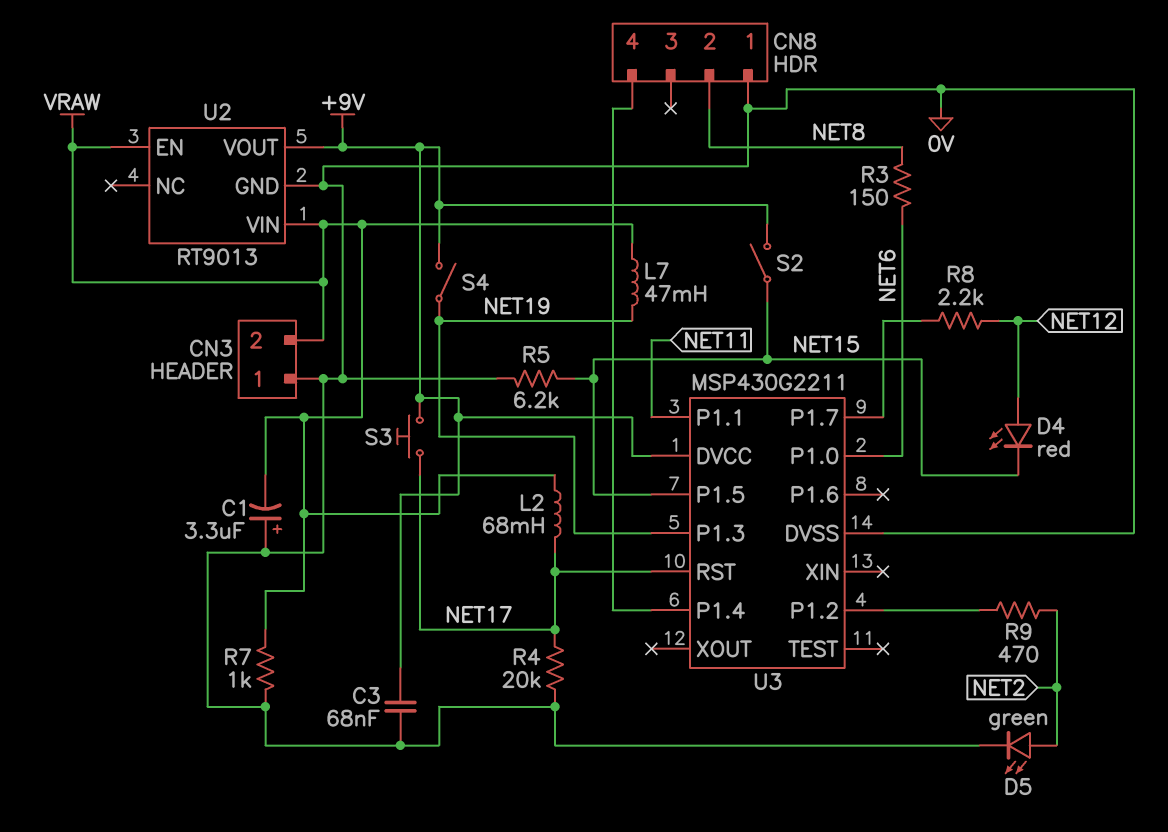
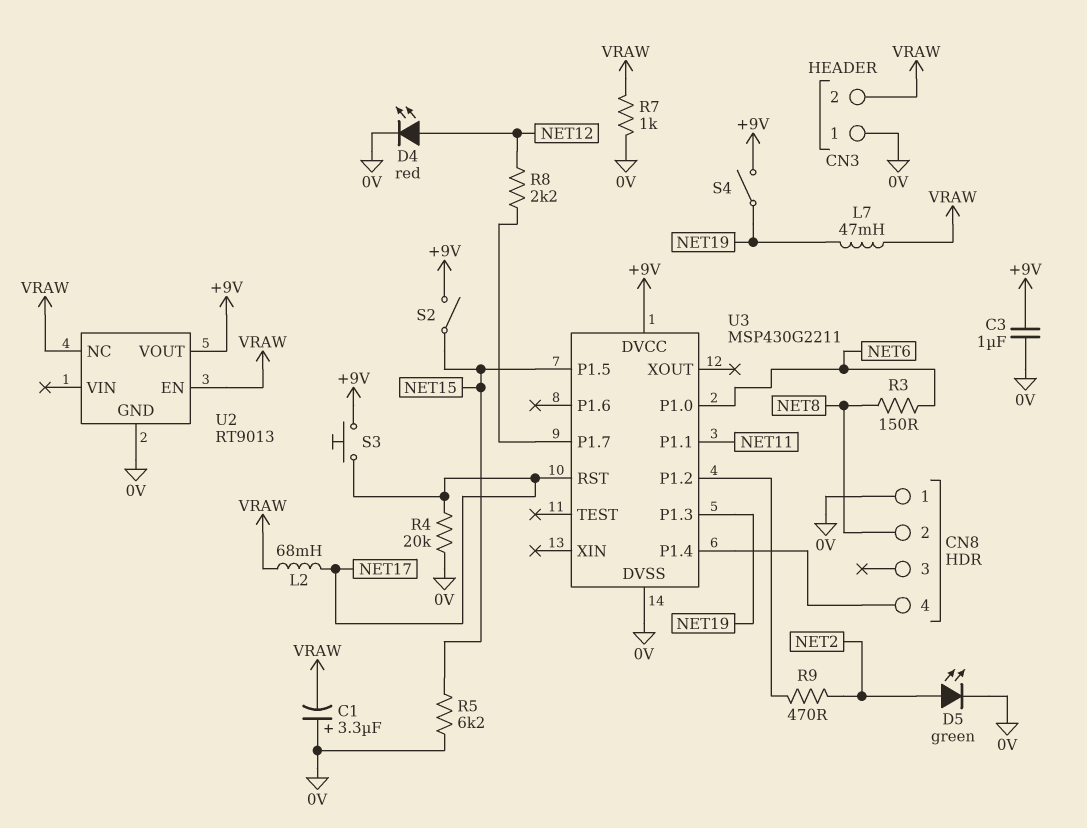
C3: 68nF (+9V, 0V) -> 1uF (+9V, 0V)
D4: LED red (A NET12, K NET15) -> LED red (A NET12, K 0V)
U2 pin NC: none -> VRAW
U2 pin VIN: VRAW -> none

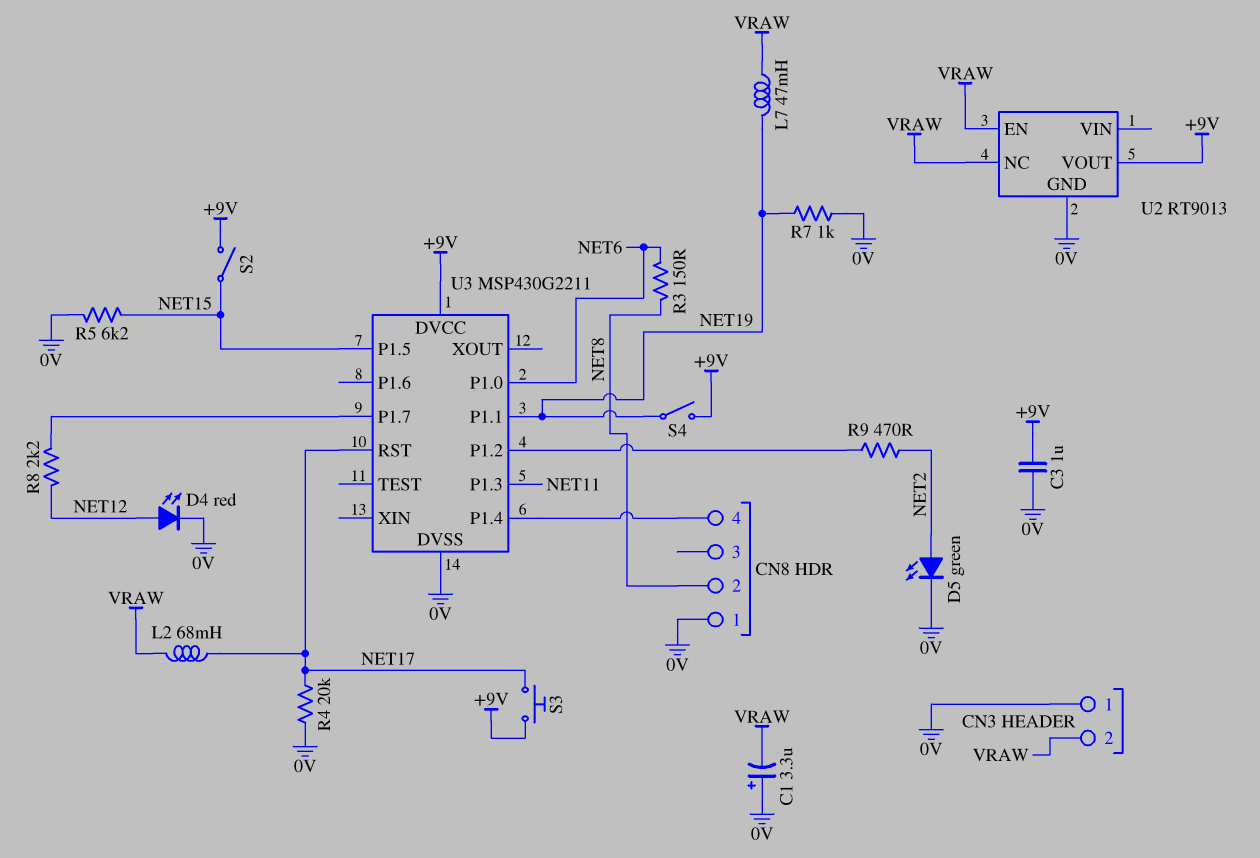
R7: 1k (0V, VRAW) -> 1k (0V, NET19)
U3 pin P1.1: NET11 -> NET19
U3 pin P1.3: NET19 -> NET11

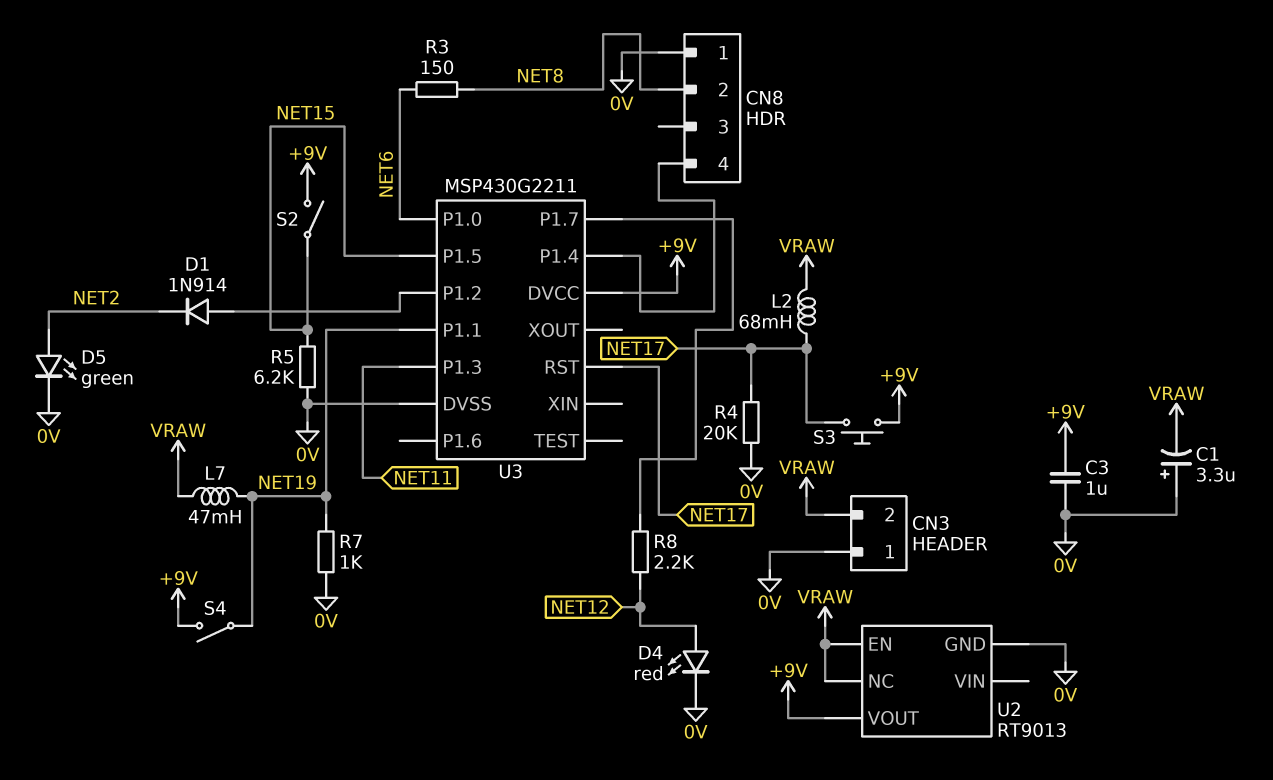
D1: none -> diode 1N914 (A U3/P1.2, K NET2)
R9: 470 (NET2, U3/P1.2) -> none

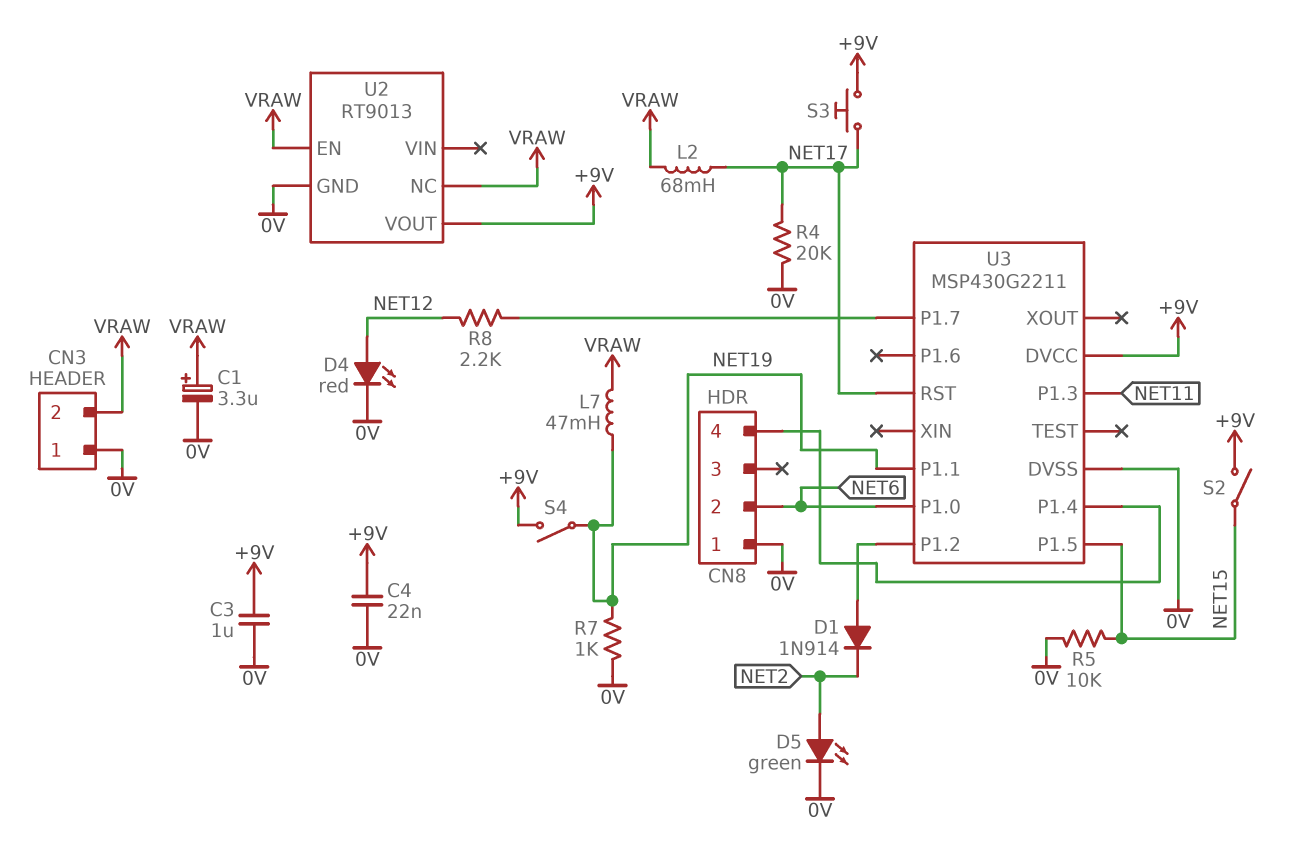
C1: 3.3uF (plus 0V, minus VRAW) -> 3.3uF (plus VRAW, minus 0V)
C4: none -> 22nF (+9V, 0V)
CN8 pin 2: NET8 -> NET6
R3: 150 (NET6, NET8) -> none
R5: 6.2k (0V, NET15) -> 10k (0V, NET15)

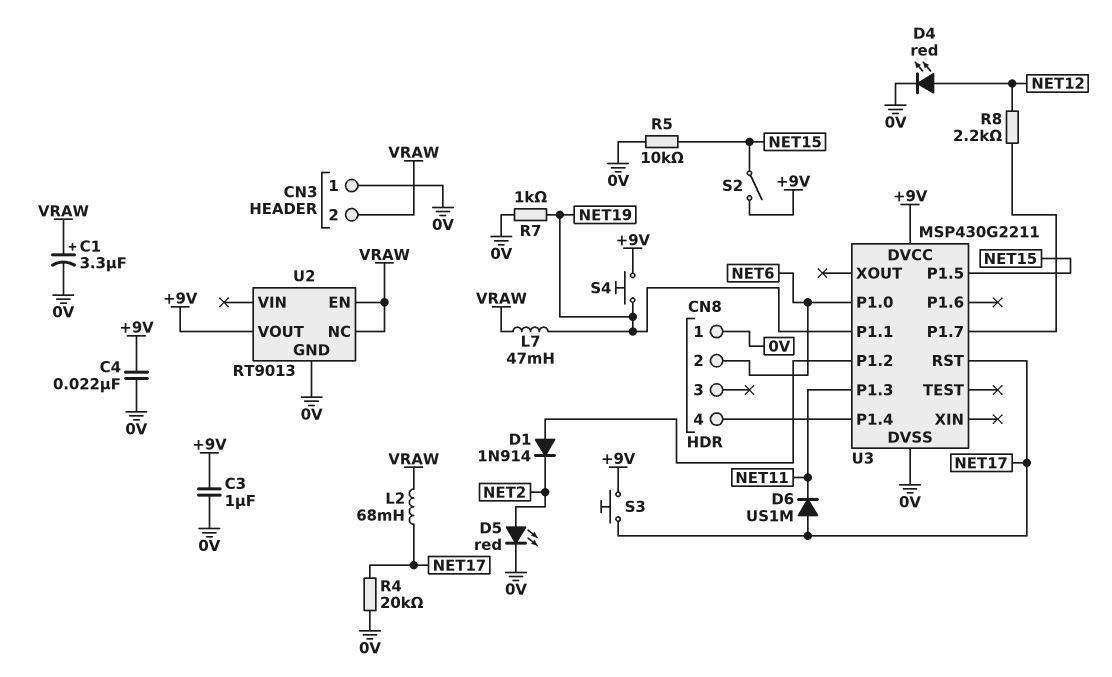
D5: LED green (A NET2, K 0V) -> LED red (A NET2, K 0V)
D6: none -> diode US1M (A NET17, K NET11)
S4: switch (+9V, NET19) -> button (+9V, NET19)

